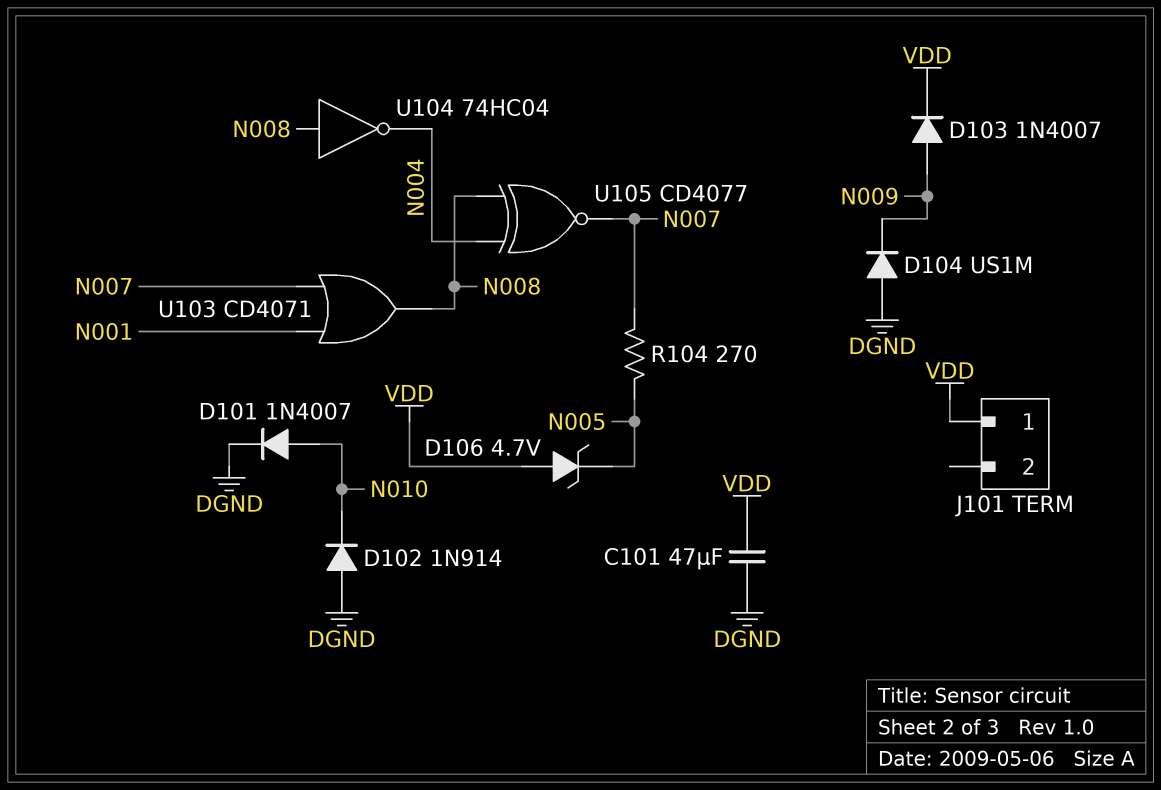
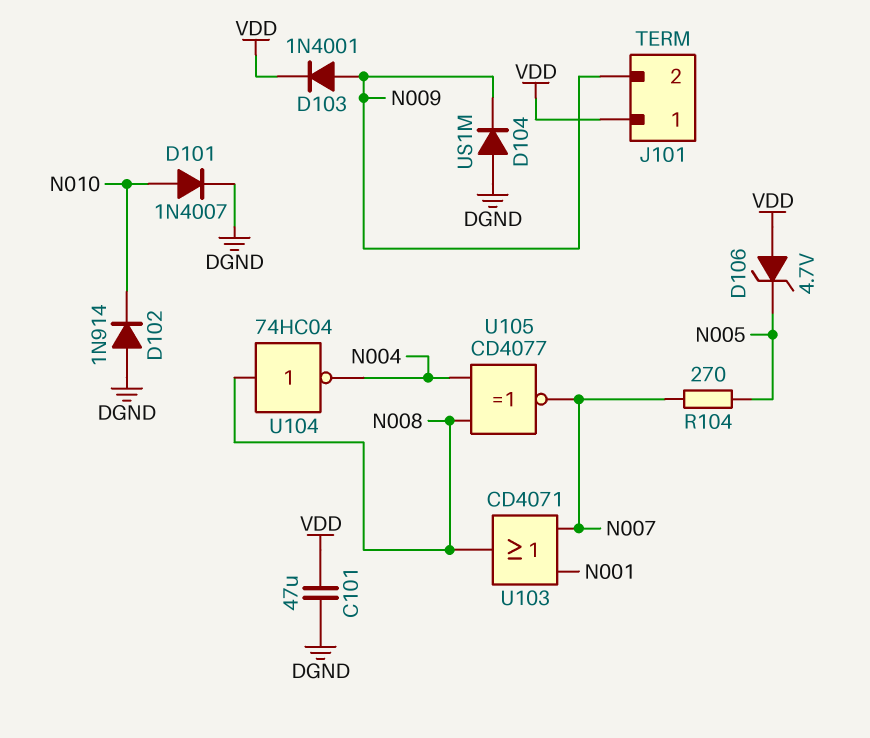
D103: diode 1N4007 (A N009, K VDD) -> diode 1N4001 (A N009, K VDD)
J101 pin 2: none -> N009

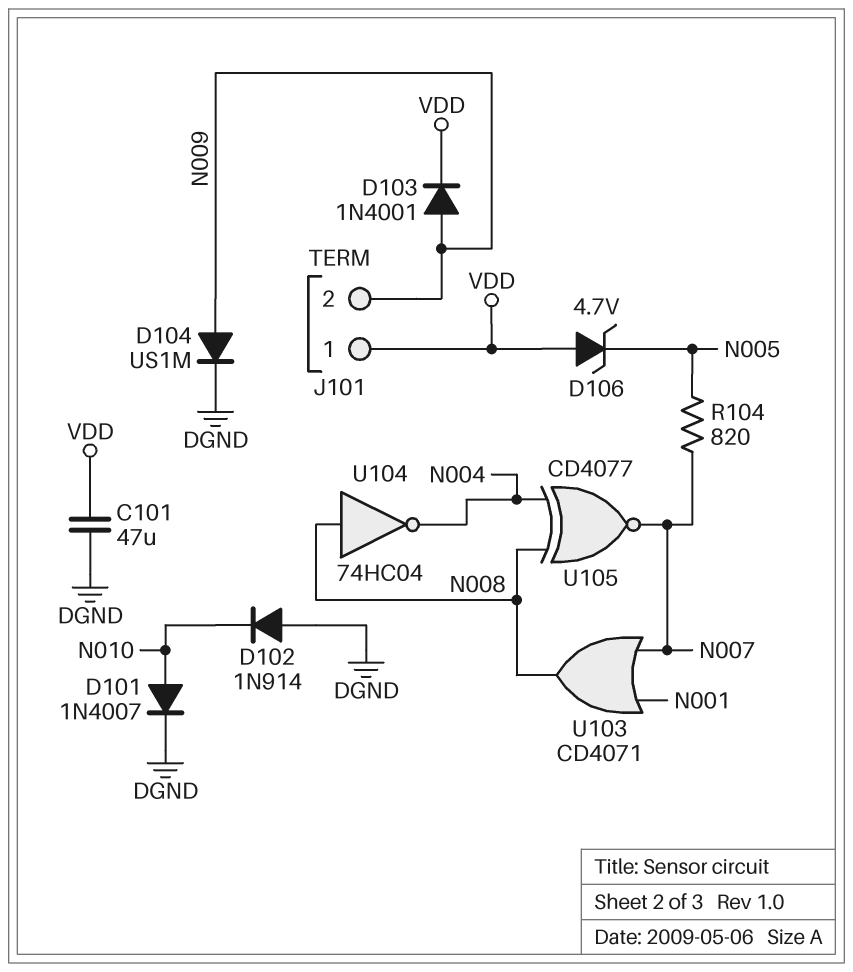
D104: diode US1M (A DGND, K N009) -> diode US1M (A N009, K DGND)
R104: 270 (N005, N007) -> 820 (N005, N007)

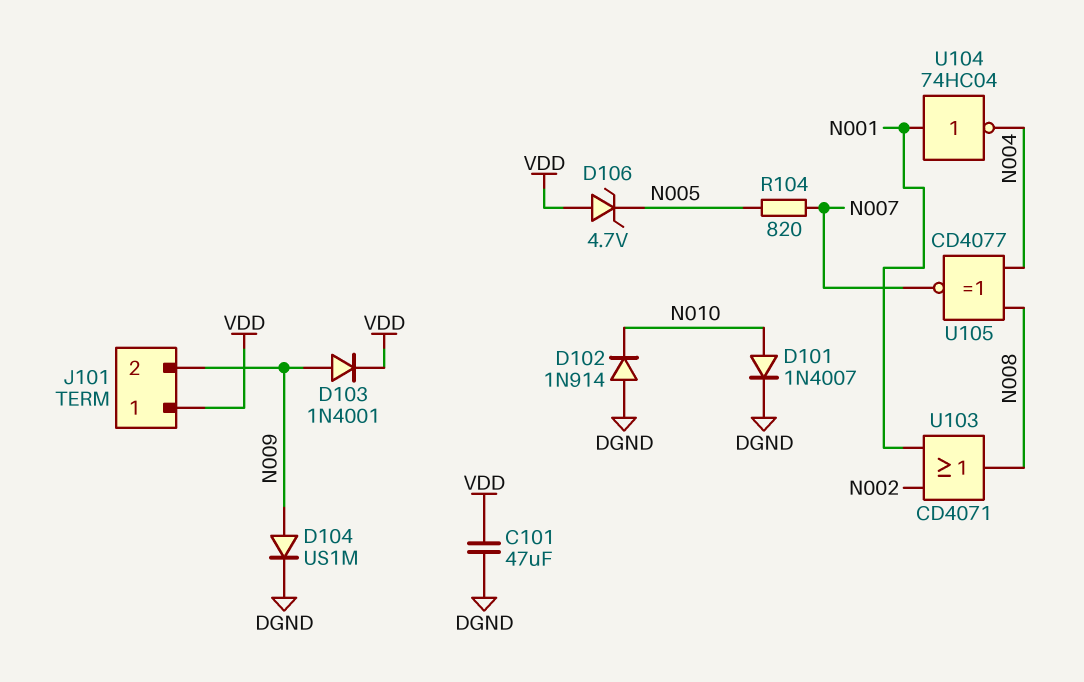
U103: OR CD4071 (in N001, in N007, out N008) -> OR CD4071 (in N001, in N002, out N008)
U104: NOT 74HC04 (in N008, out N004) -> NOT 74HC04 (in N001, out N004)

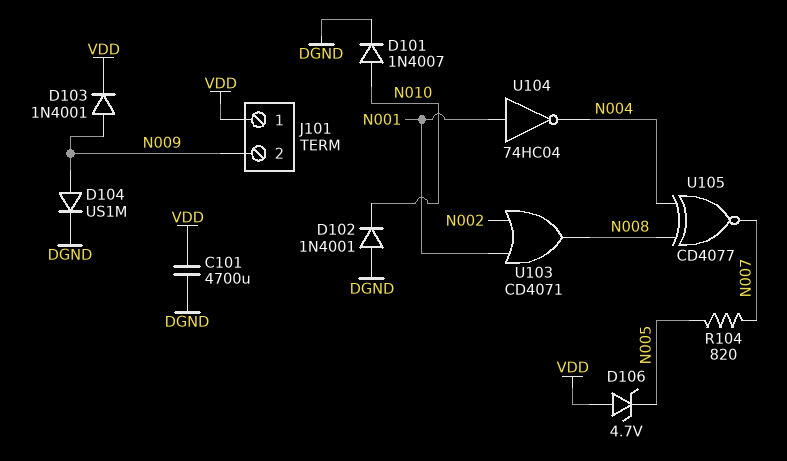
C101: 47uF (DGND, VDD) -> 4700uF (DGND, VDD)
D102: diode 1N914 (A DGND, K N010) -> diode 1N4001 (A DGND, K N010)

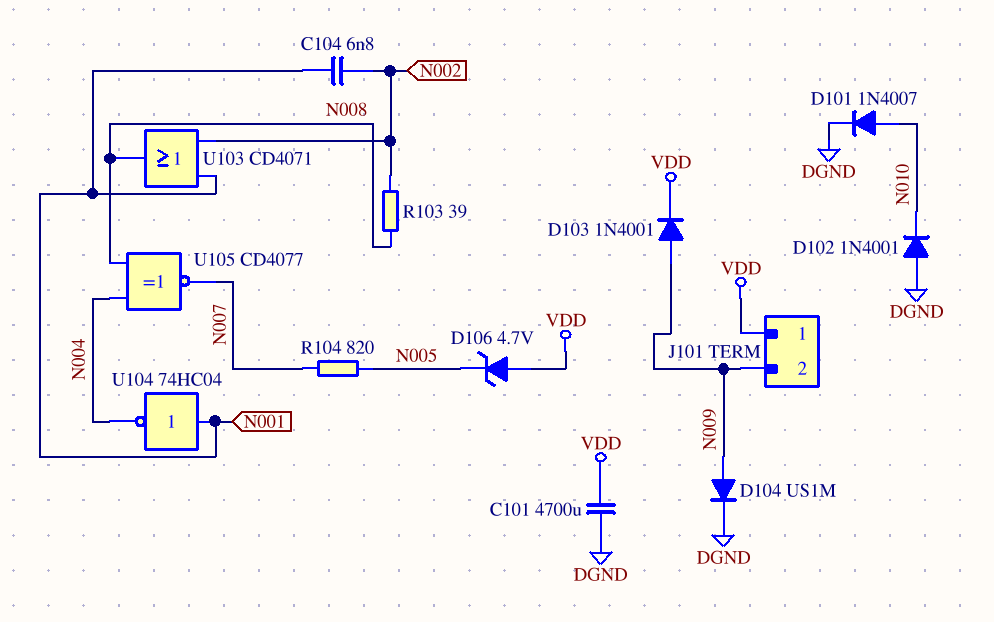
C104: none -> 6.8nF (N001, N002)
R103: none -> 39 (N002, N008)

